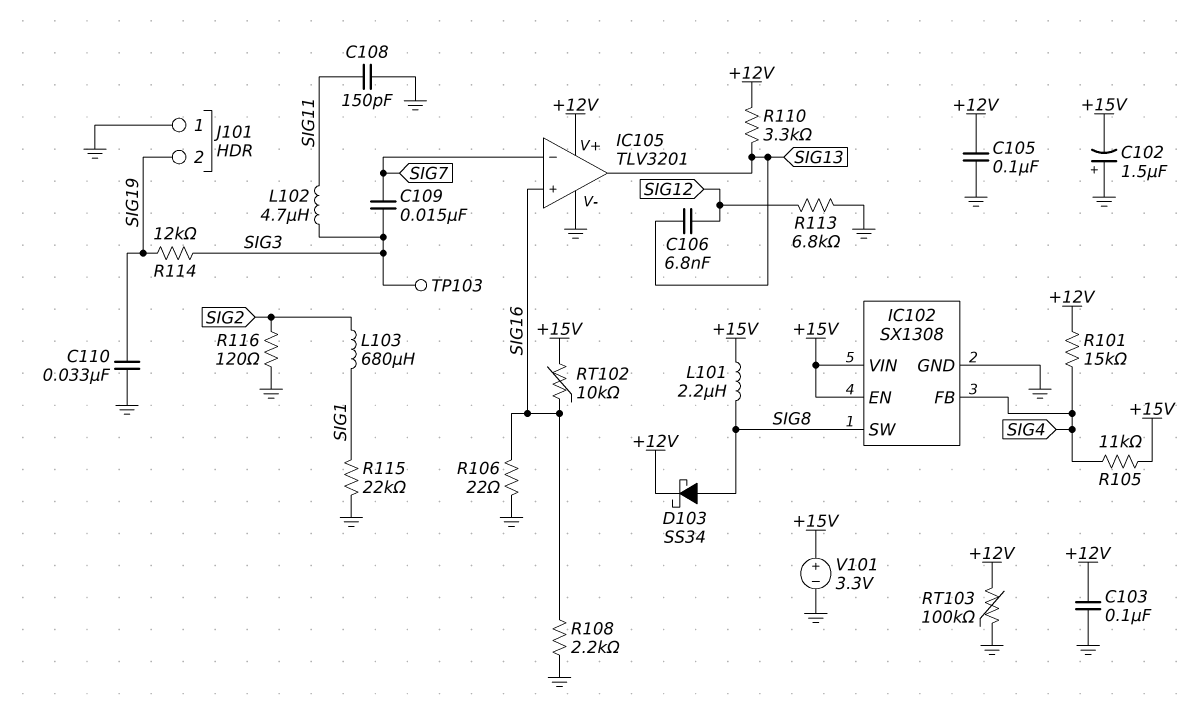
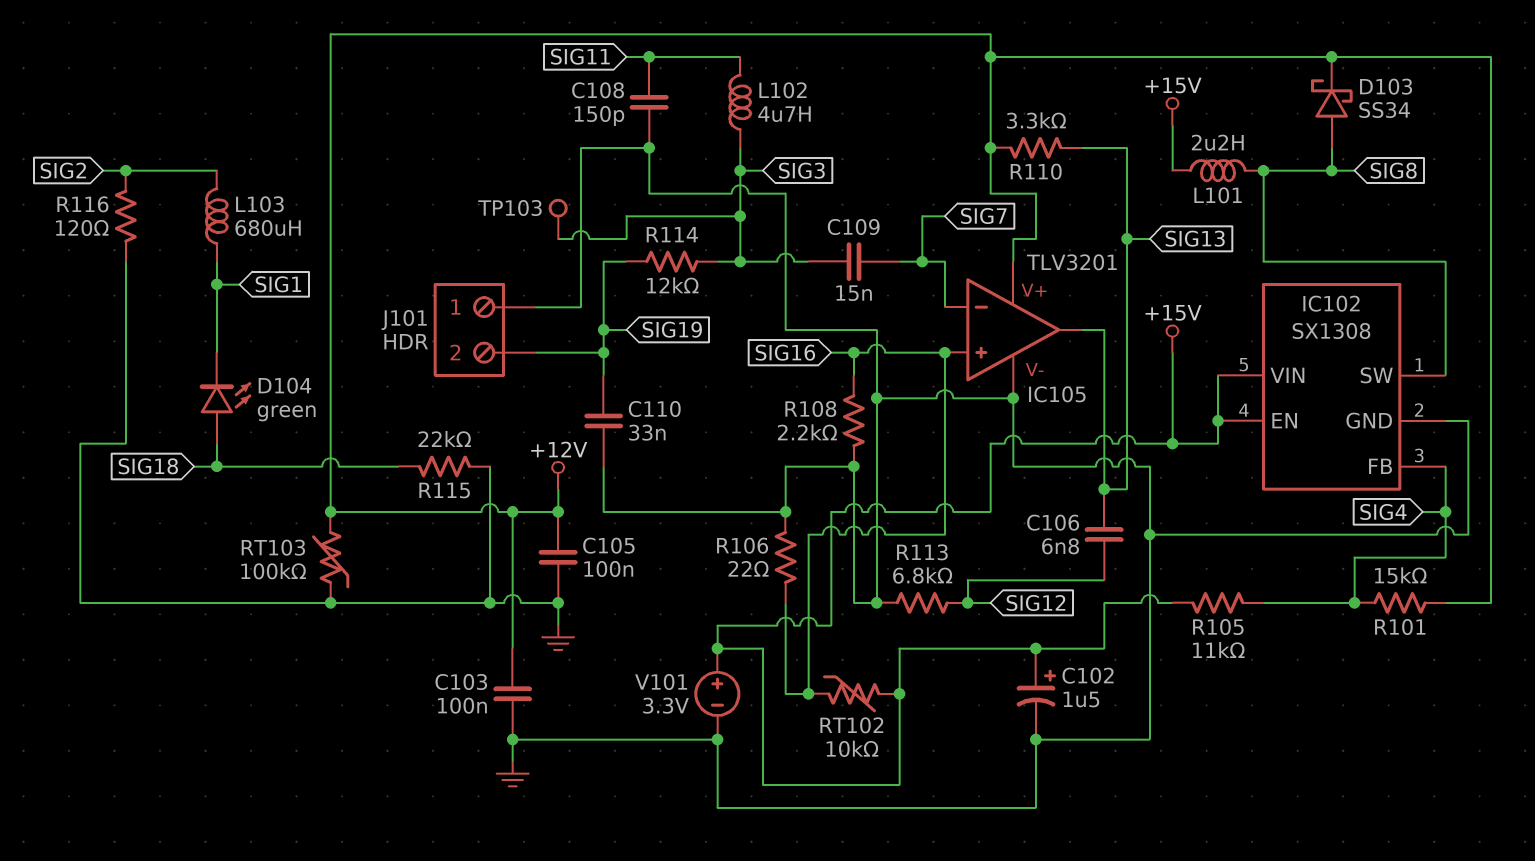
C102: 1.5uF (plus GND, minus +15V) -> 1.5uF (plus +15V, minus GND)
D104: none -> LED green (A SIG18, K SIG1)
R115: 22k (GND, SIG1) -> 22k (GND, SIG18)

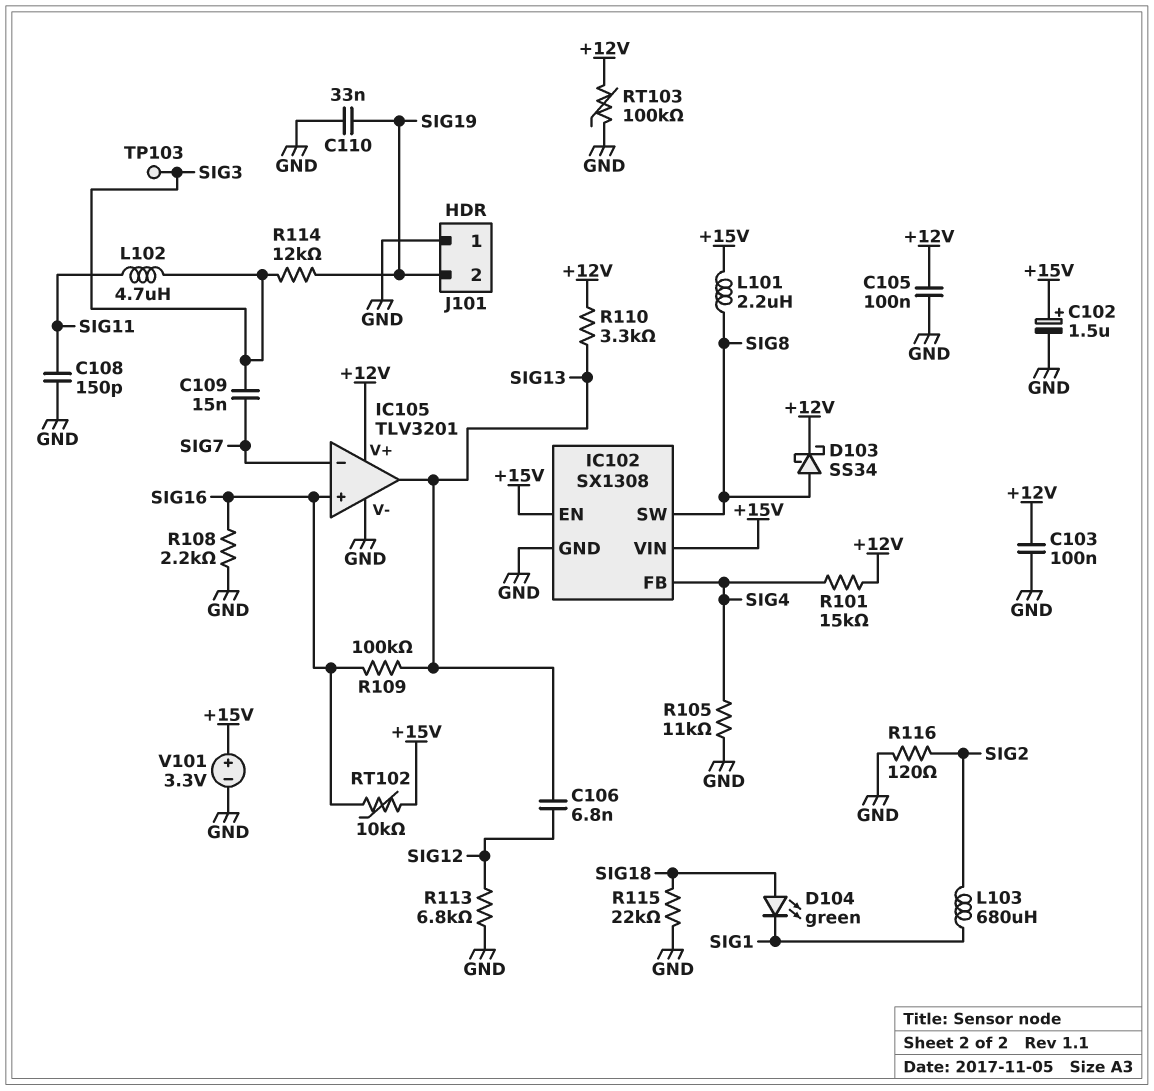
R105: 11k (+15V, SIG4) -> 11k (GND, SIG4)
R106: 22 (GND, SIG16) -> none
R109: none -> 100k (SIG13, SIG16)

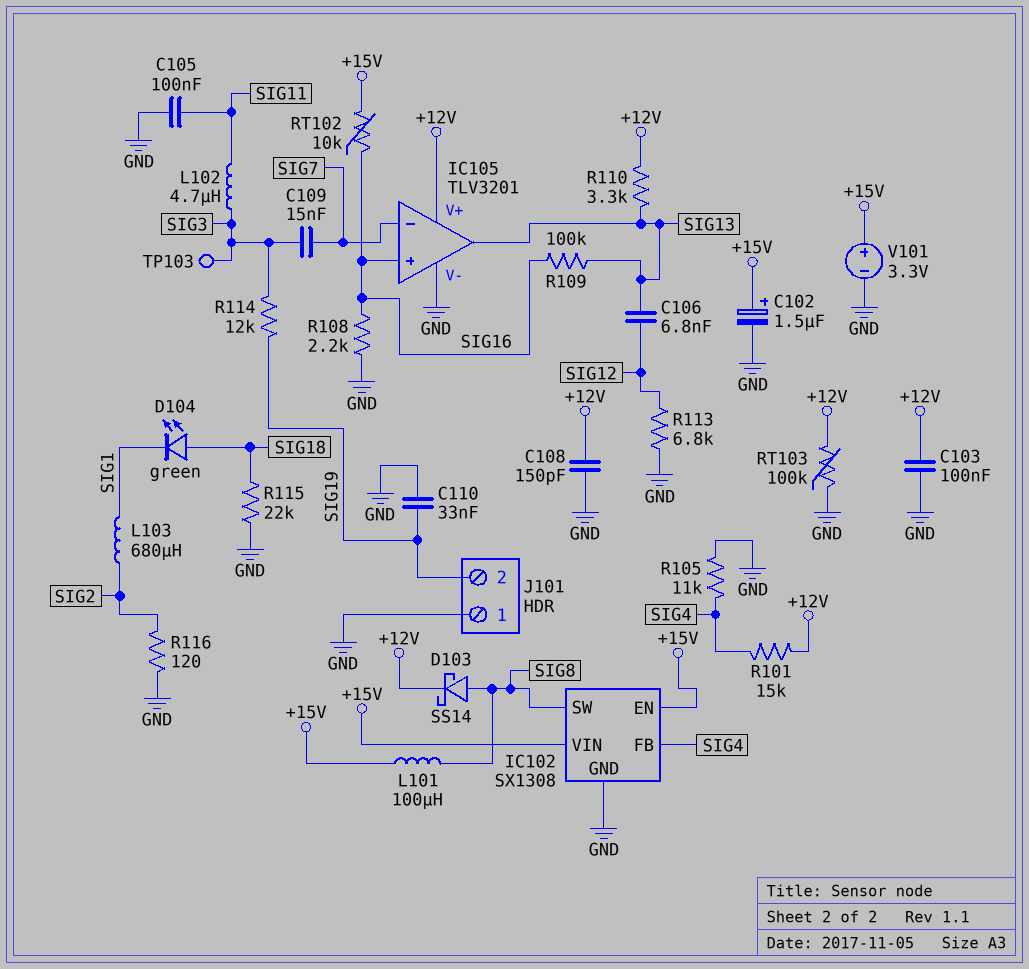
C105: 100nF (+12V, GND) -> 100nF (GND, SIG11)
C108: 150pF (GND, SIG11) -> 150pF (+12V, GND)
D103: schottky SS34 (A SIG8, K +12V) -> schottky SS14 (A SIG8, K +12V)
L101: 2.2uH (+15V, SIG8) -> 100uH (+15V, SIG8)

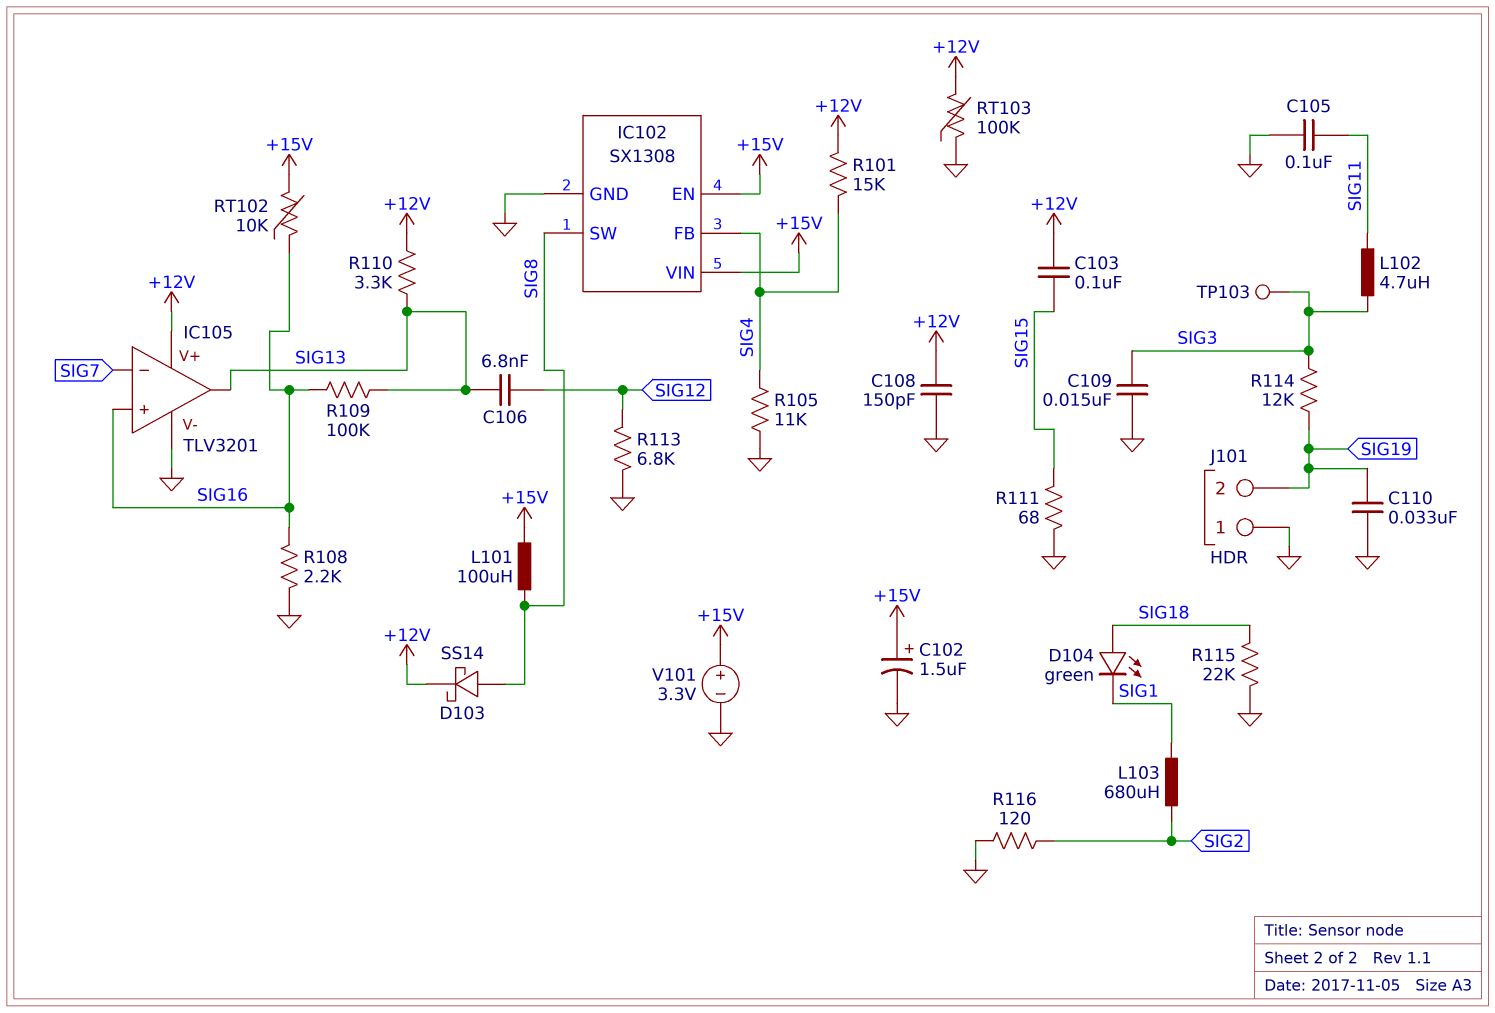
C103: 100nF (+12V, GND) -> 100nF (+12V, SIG15)
C109: 15nF (SIG3, SIG7) -> 15nF (GND, SIG3)
R111: none -> 68 (GND, SIG15)

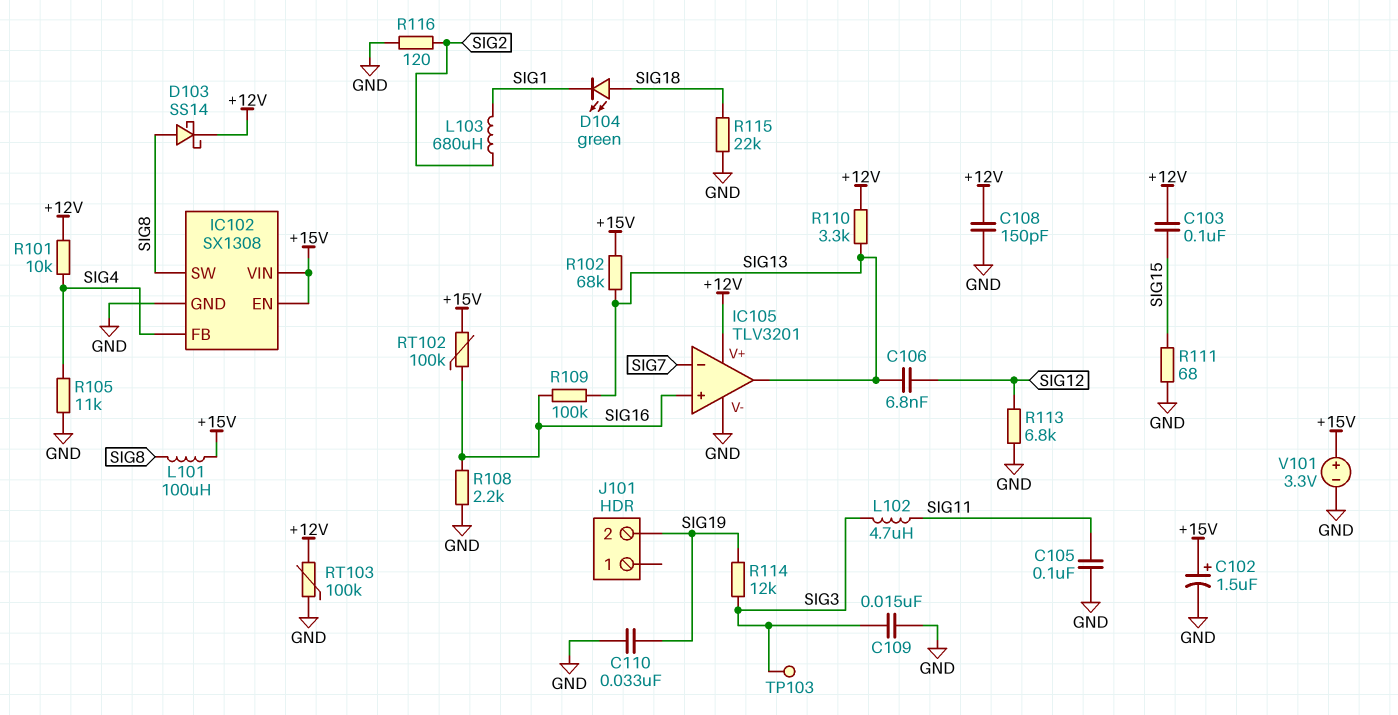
J101 pin 1: GND -> none
R101: 15k (+12V, SIG4) -> 10k (+12V, SIG4)
R102: none -> 68k (+15V, SIG13)
RT102: 10k (+15V, SIG16) -> 100k (+15V, SIG16)

